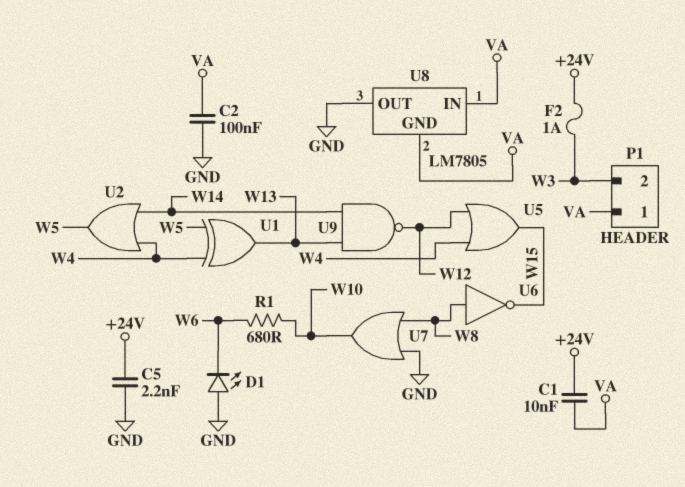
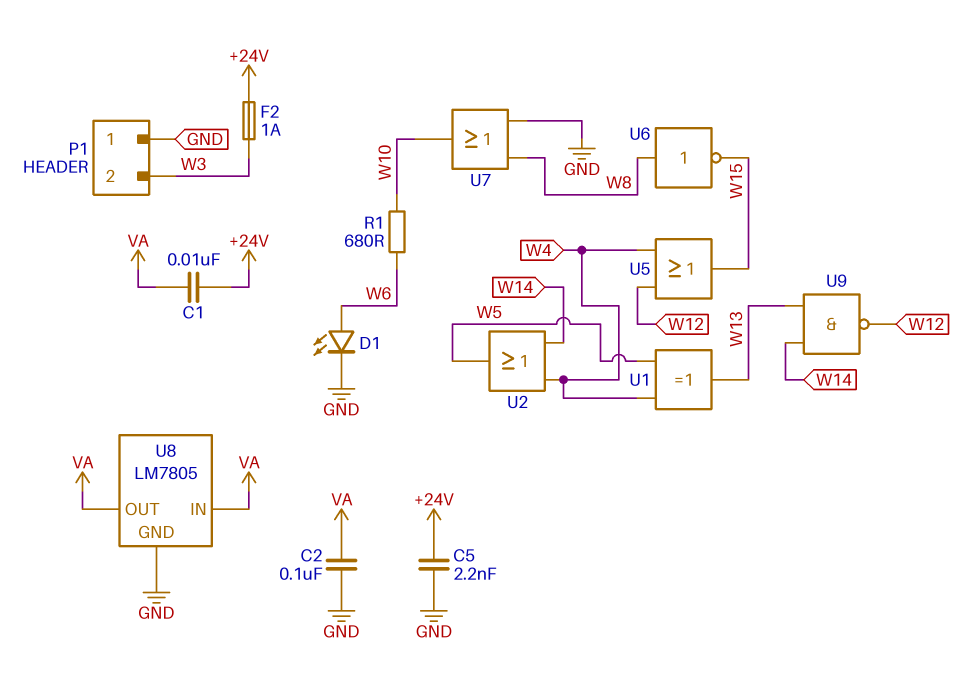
D1: LED (A GND, K W6) -> LED (A W6, K GND)
P1 pin 1: VA -> GND
U8 pin GND: VA -> GND
U8 pin OUT: GND -> VA

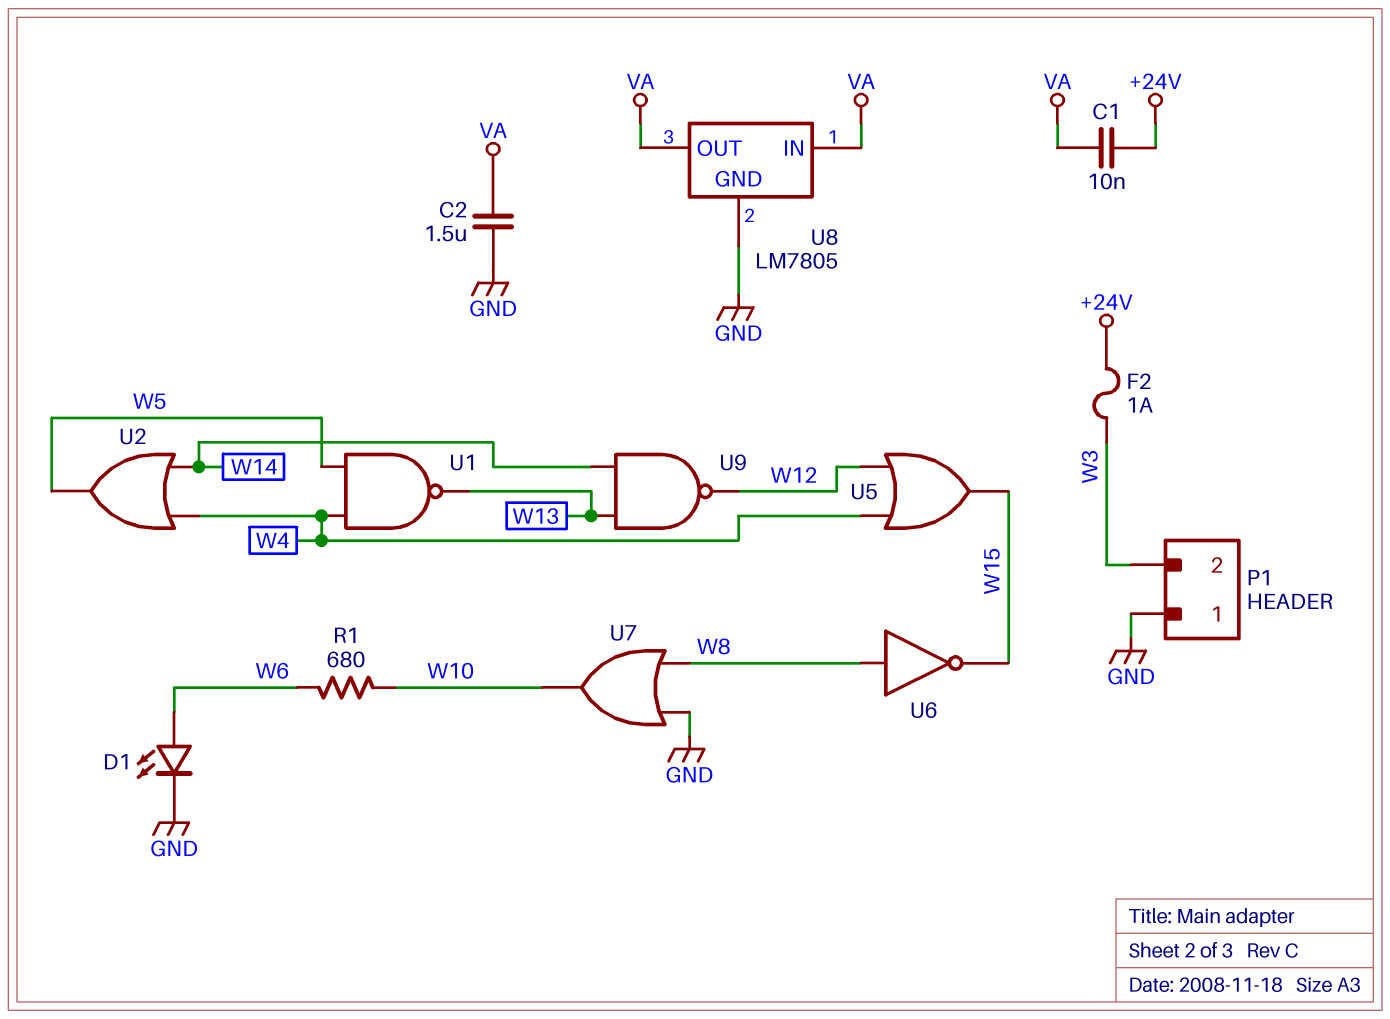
C2: 100nF (GND, VA) -> 1.5uF (GND, VA)
C5: 2.2nF (+24V, GND) -> none
U1: XOR (in W4, in W5, out W13) -> NAND (in W4, in W5, out W13)

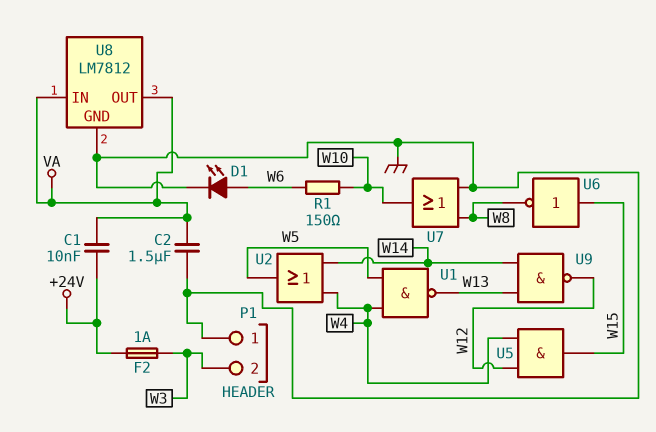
R1: 680 (W6, W10) -> 150 (W6, W10)
U5: OR (in W4, in W12, out W15) -> AND (in W4, in W12, out W15)
U6: NOT (in W8, out W15) -> NOT (in W15, out W8)
U8: LM7805 -> LM7812

